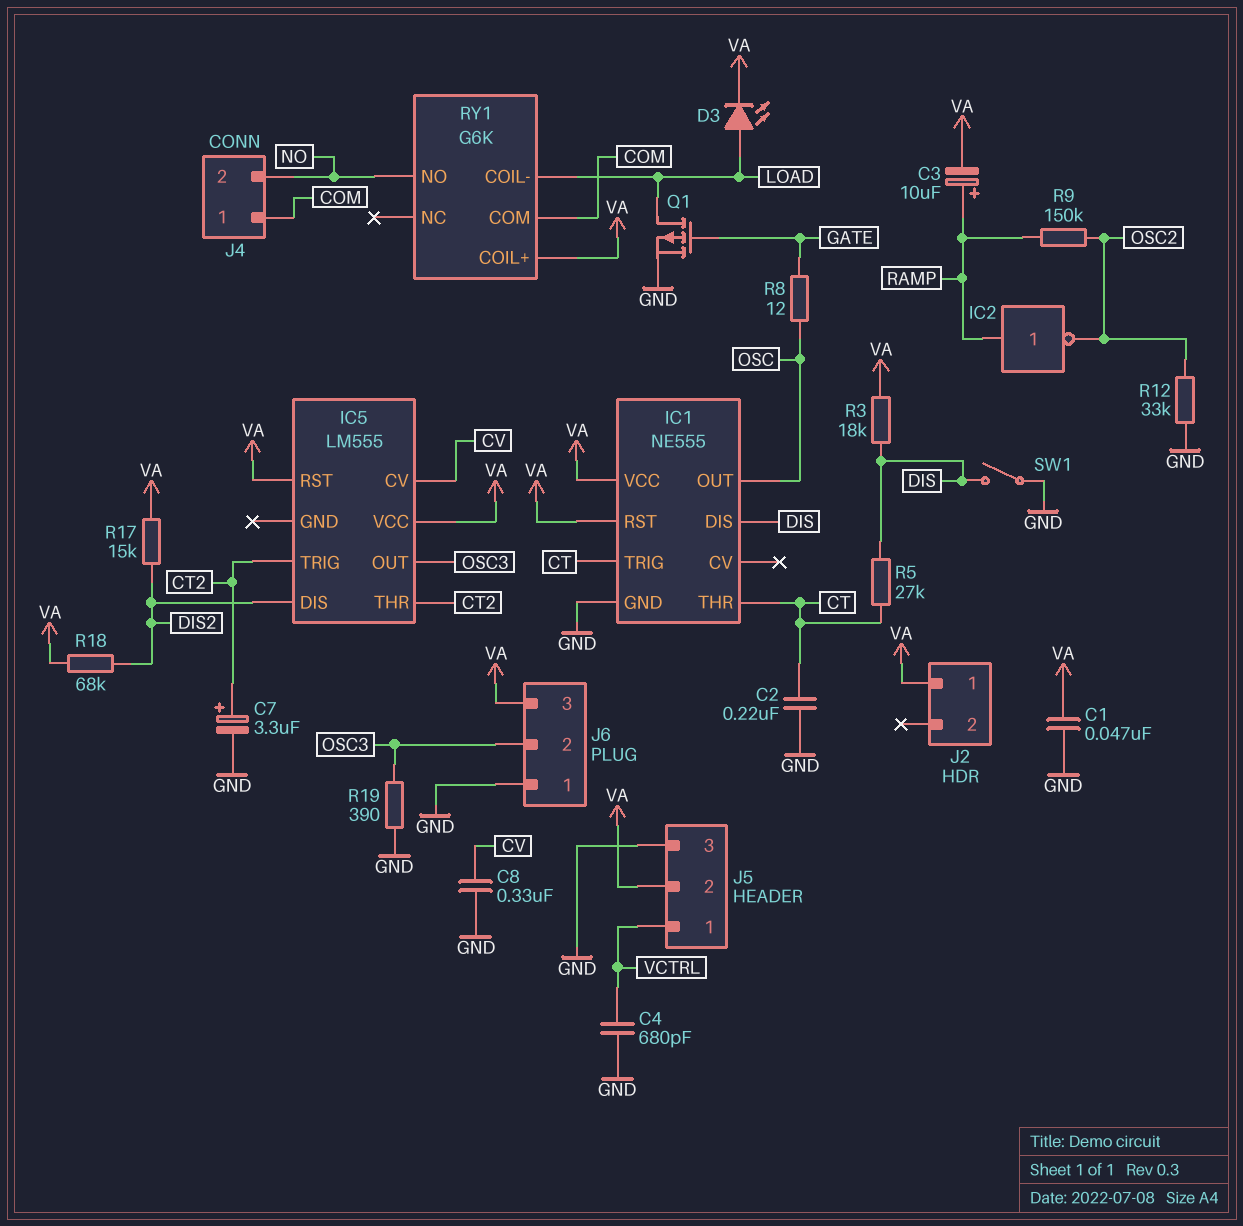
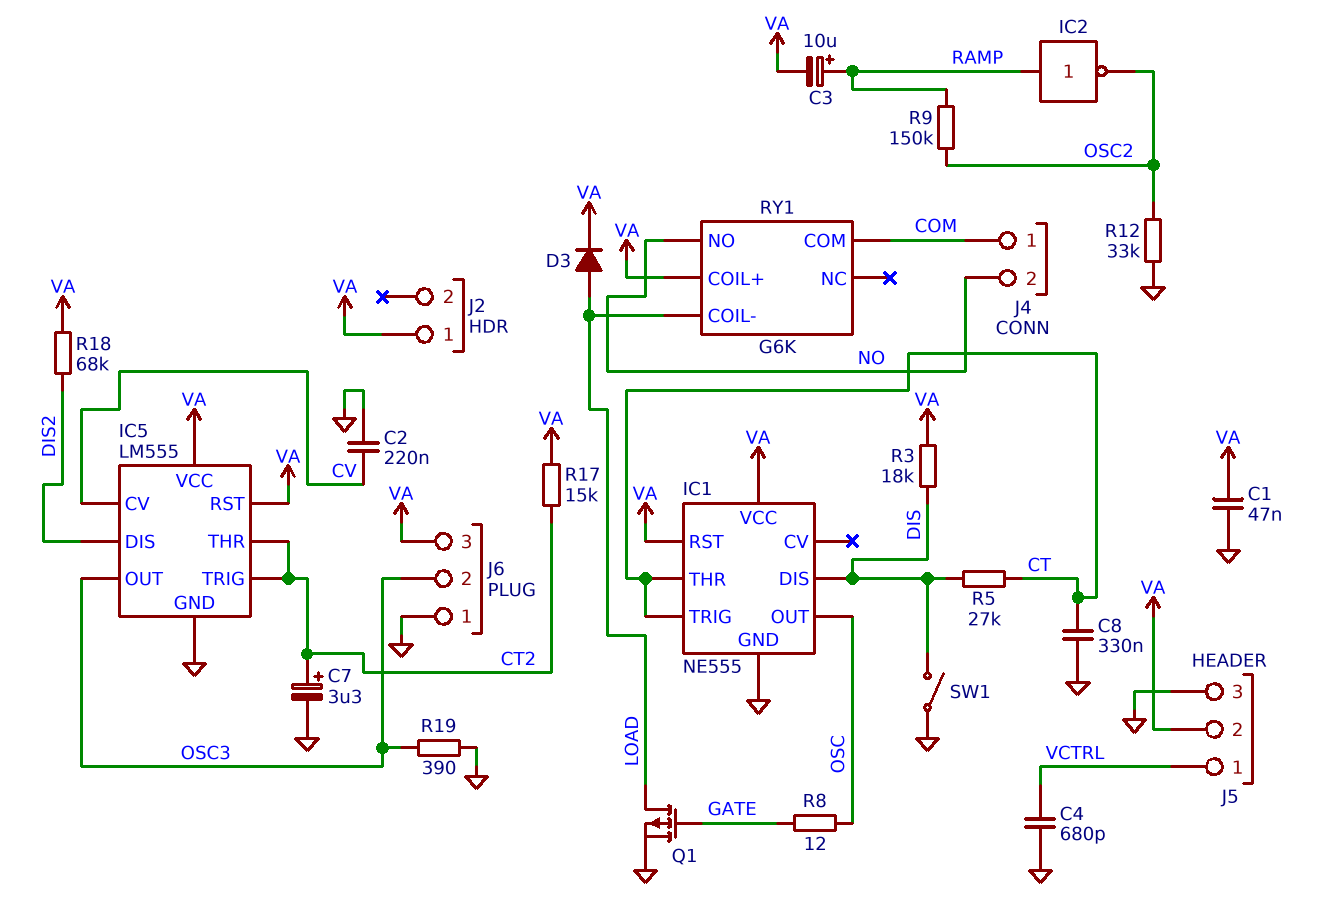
C2: 220nF (CT, GND) -> 220nF (CV, GND)
C8: 330nF (CV, GND) -> 330nF (CT, GND)
D3: LED (A LOAD, K VA) -> diode (A LOAD, K VA)
IC5 pin GND: none -> GND
R17: 15k (DIS2, VA) -> 15k (CT2, VA)

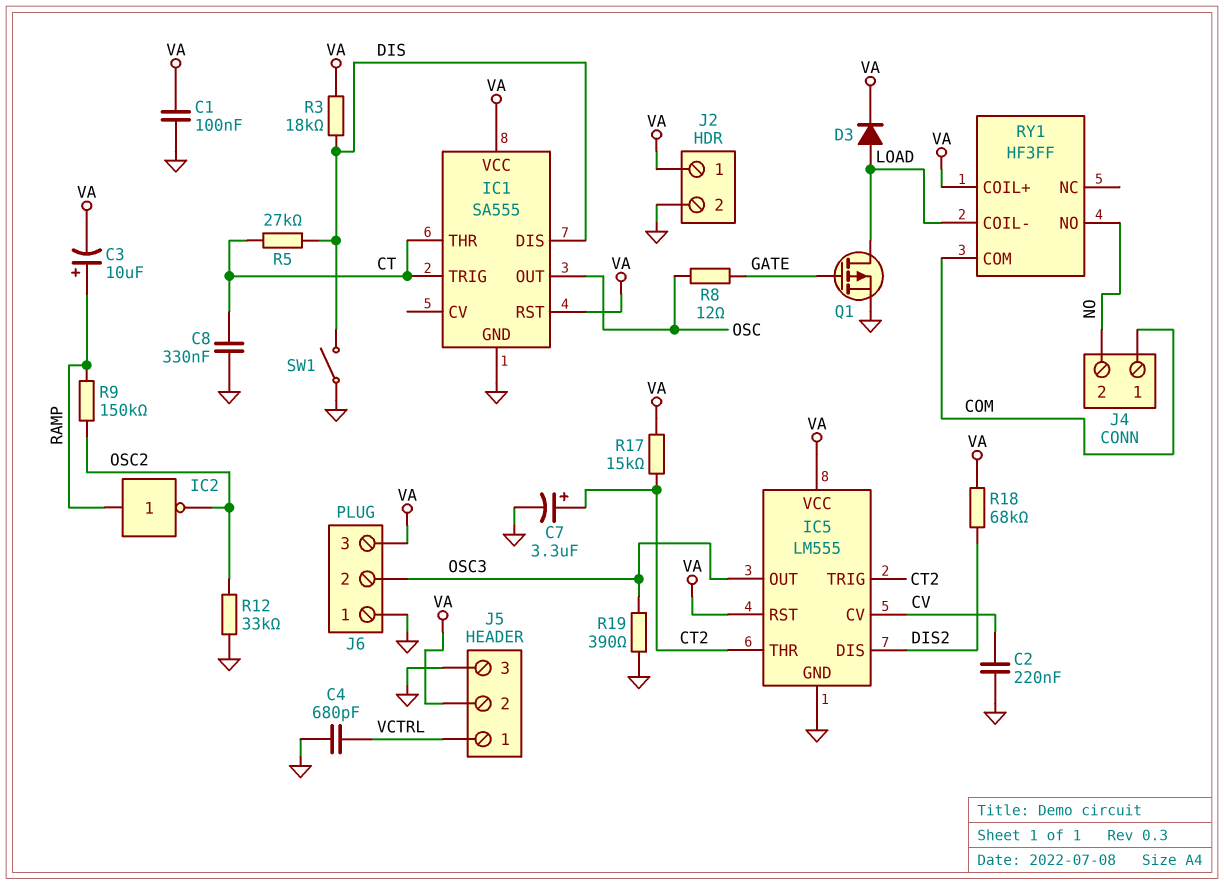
C1: 47nF (GND, VA) -> 100nF (GND, VA)
IC1: NE555 -> SA555
J2 pin 2: none -> GND
RY1: G6K -> HF3FF

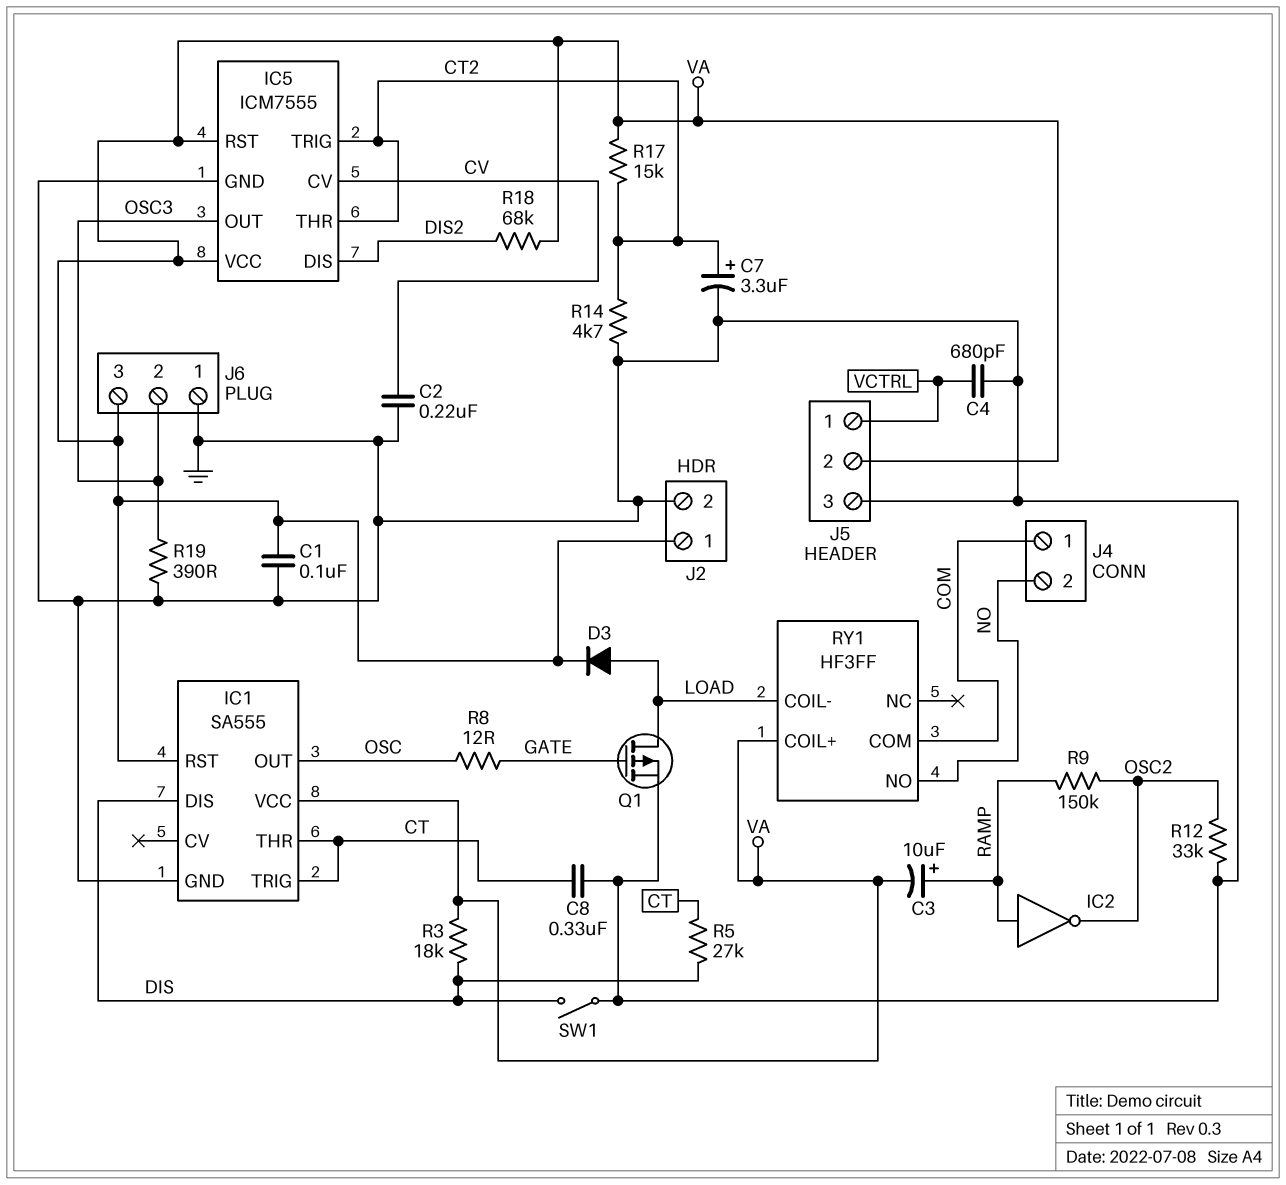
IC5: LM555 -> ICM7555
R14: none -> 4.7k (CT2, GND)

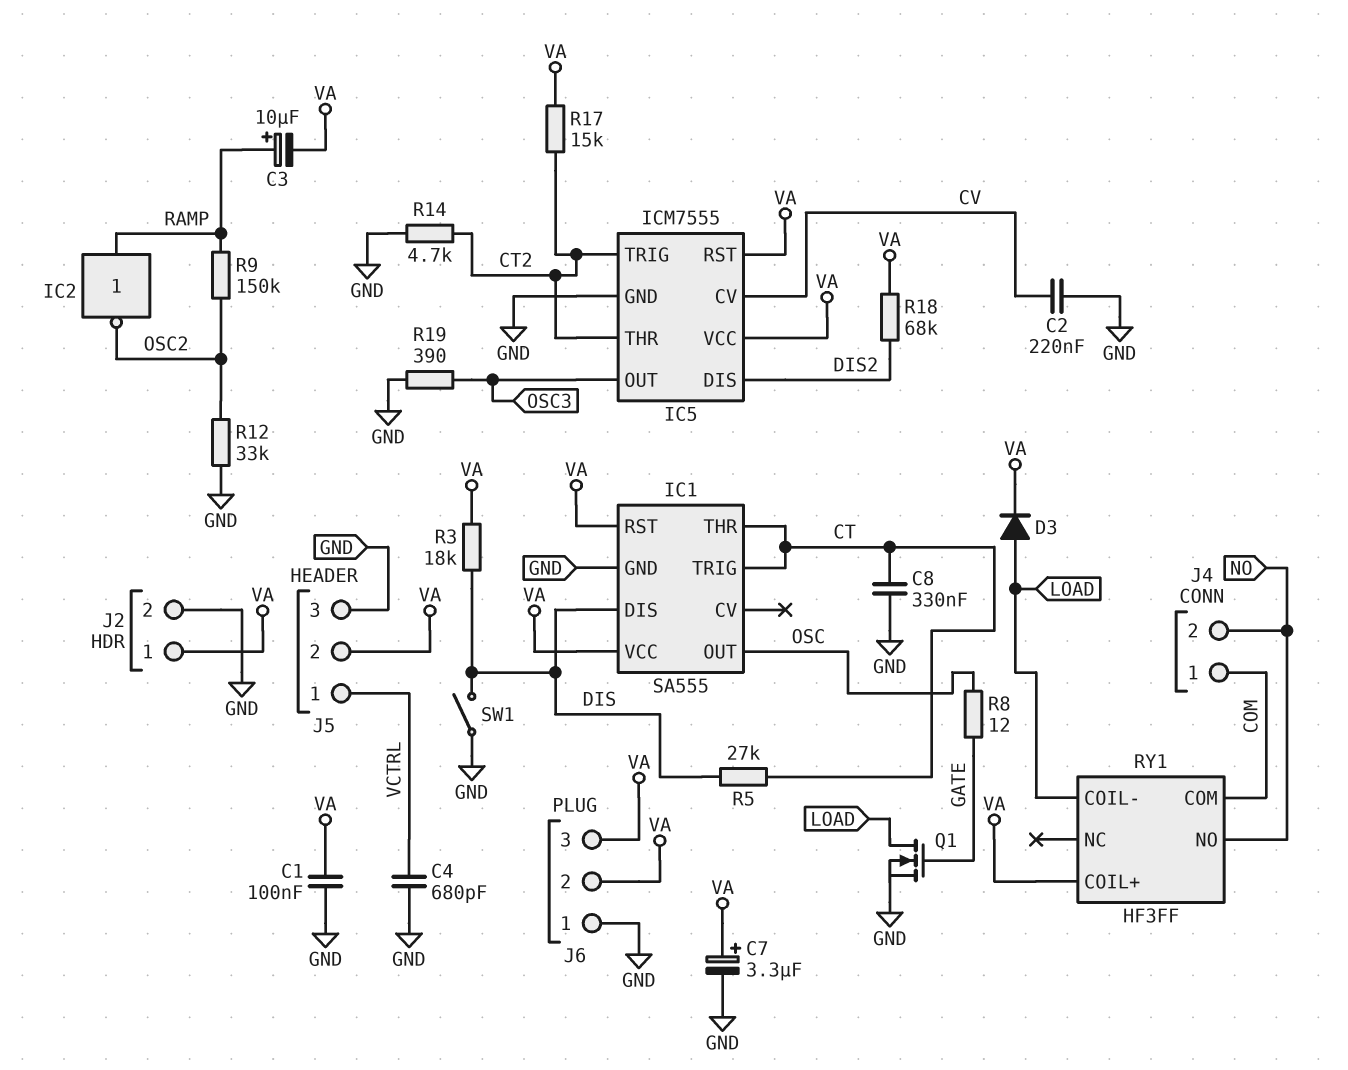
C7: 3.3uF (plus CT2, minus GND) -> 3.3uF (plus VA, minus GND)
J6 pin 2: OSC3 -> VA
Q1: PMOS (G GATE, D LOAD, S GND) -> NMOS (G GATE, D LOAD, S GND)

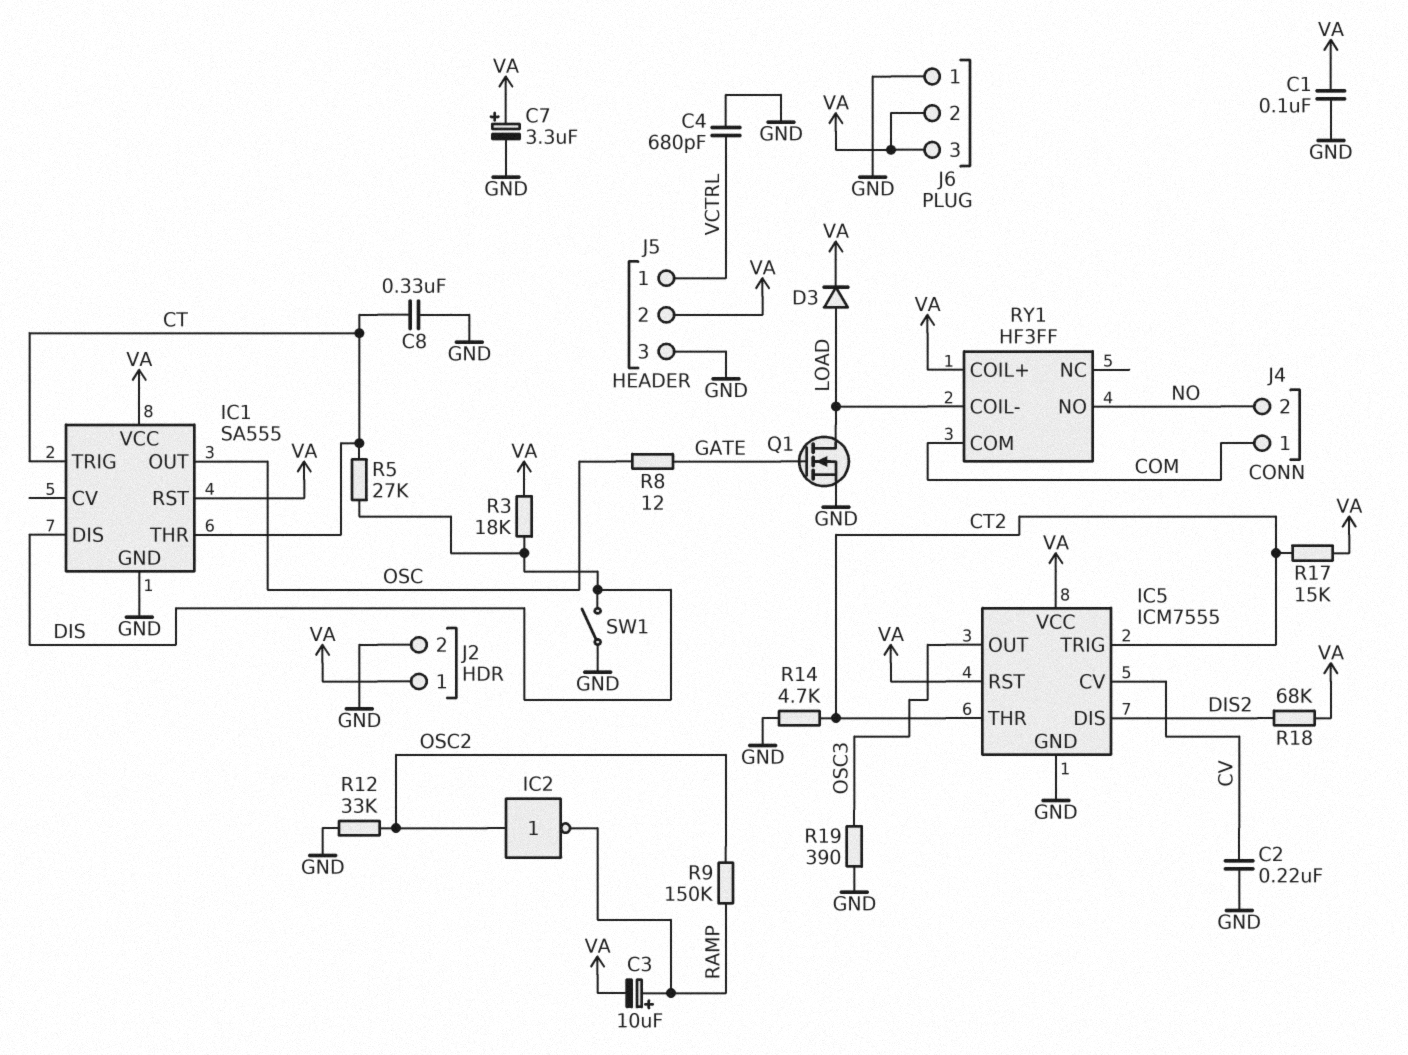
IC2: NOT (in RAMP, out OSC2) -> NOT (in OSC2, out RAMP)

